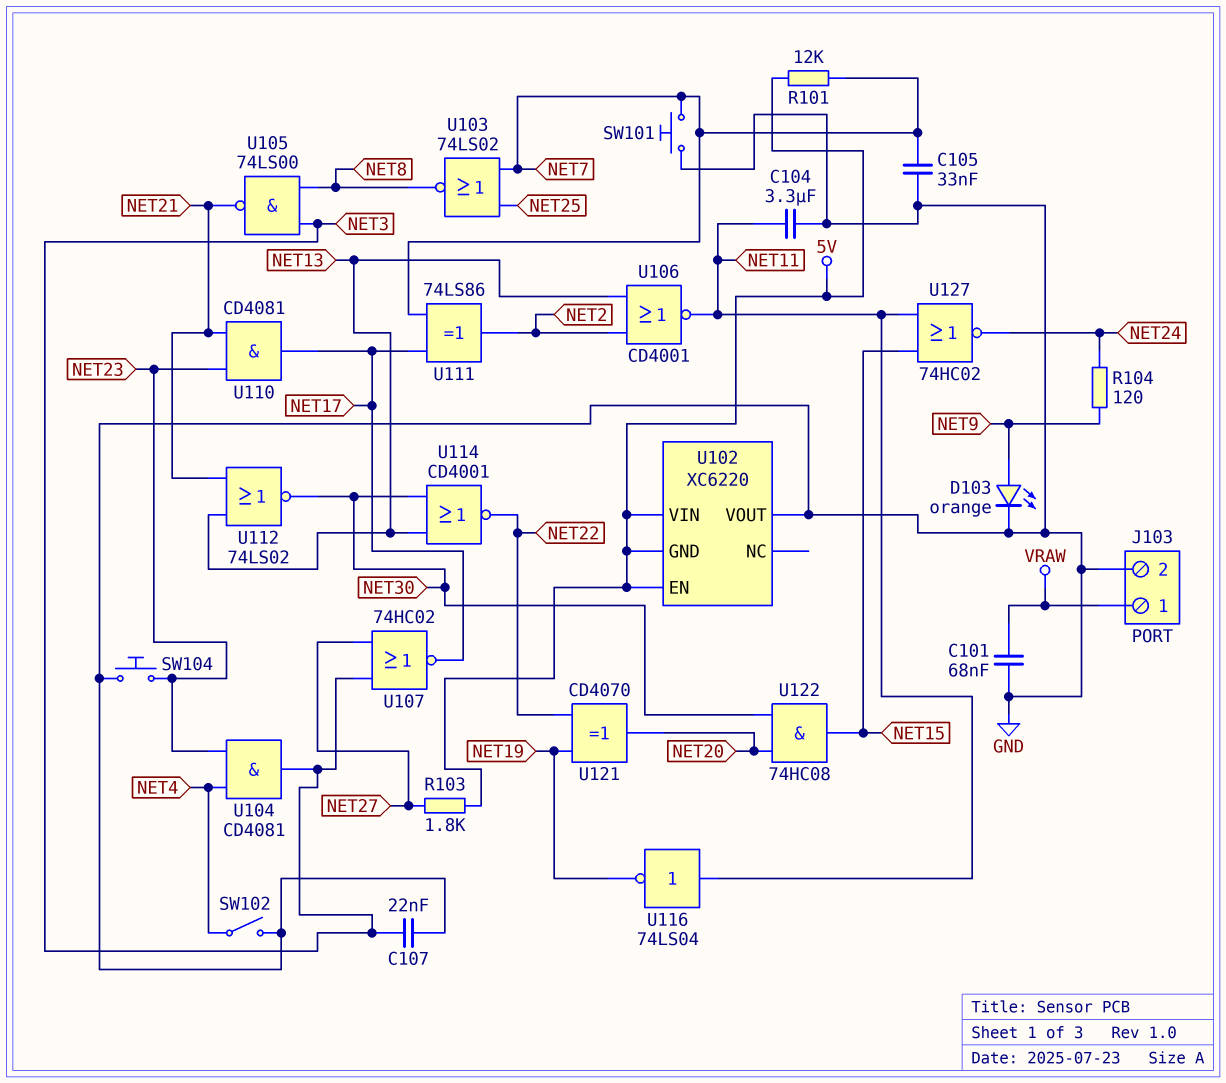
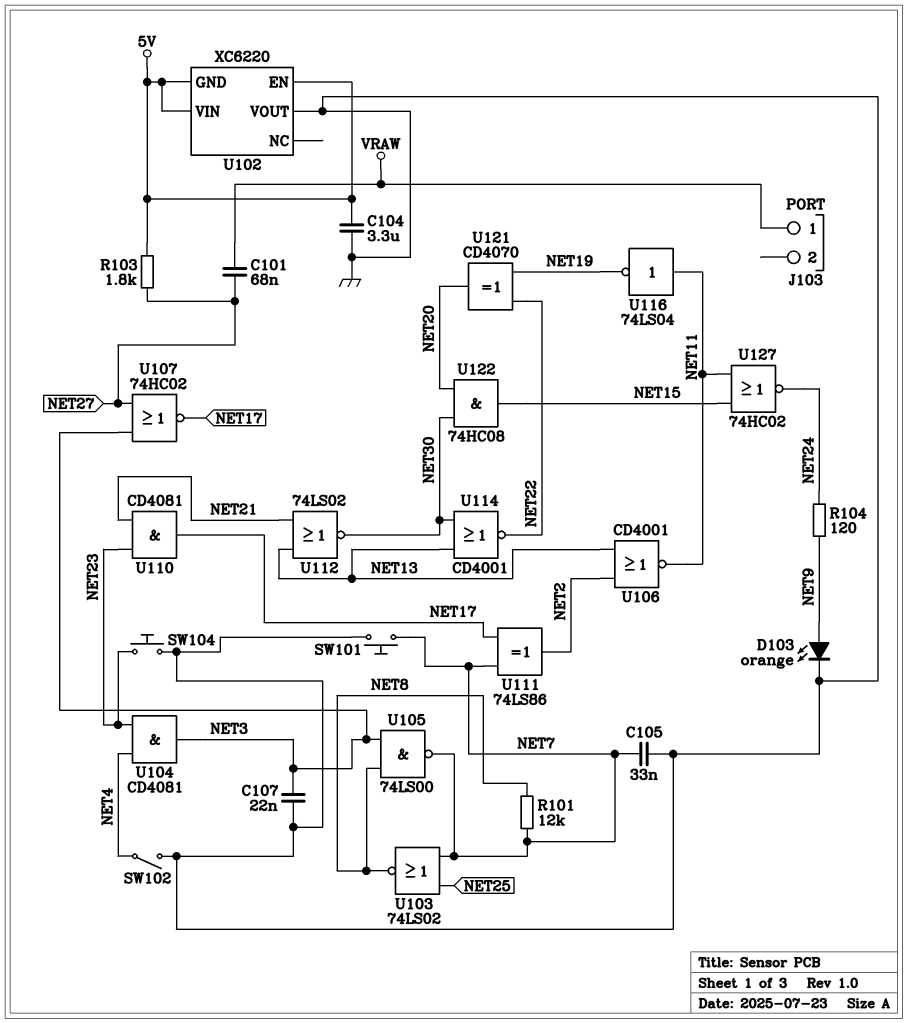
C101: 68nF (GND, VRAW) -> 68nF (NET27, VRAW)
C104: 3.3uF (GND, NET11) -> 3.3uF (5V, GND)
J103 pin 2: GND -> none
R101: 12k (5V, NET7) -> 12k (NET7, NET8)
U105: NAND 74LS00 (in NET3, in NET8, out NET21) -> NAND 74LS00 (in NET3, in NET8, out NET7)

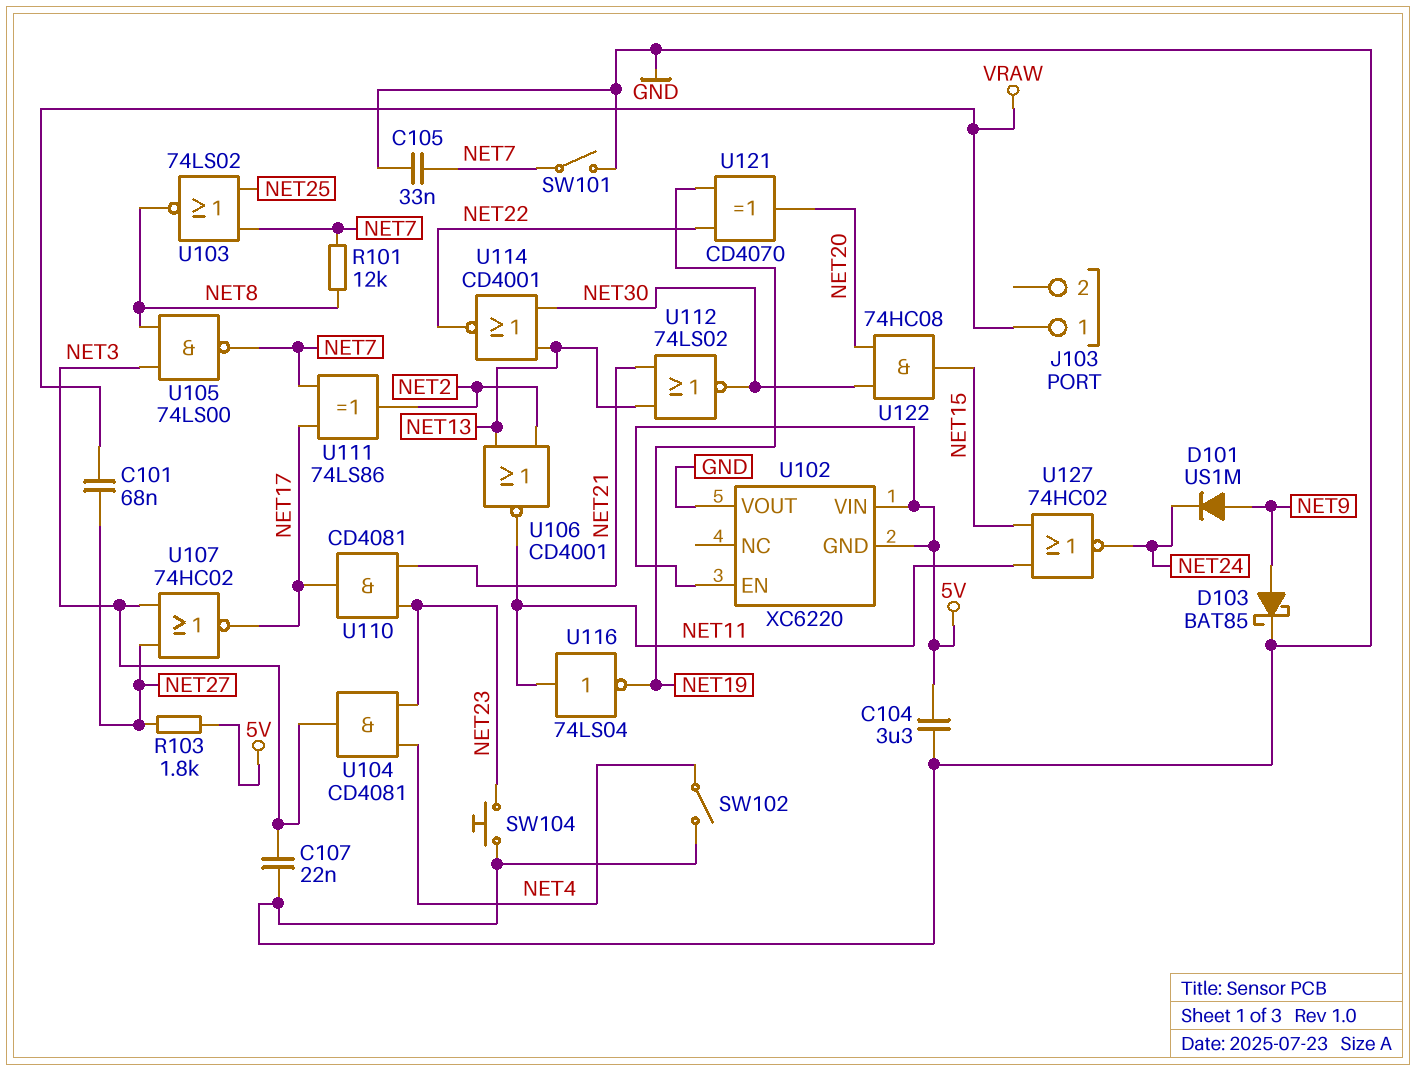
D101: none -> diode US1M (A NET9, K NET24)
D103: LED orange (A NET9, K GND) -> schottky BAT85 (A NET9, K GND)
R104: 120 (NET9, NET24) -> none
SW101: button (GND, NET7) -> switch (GND, NET7)

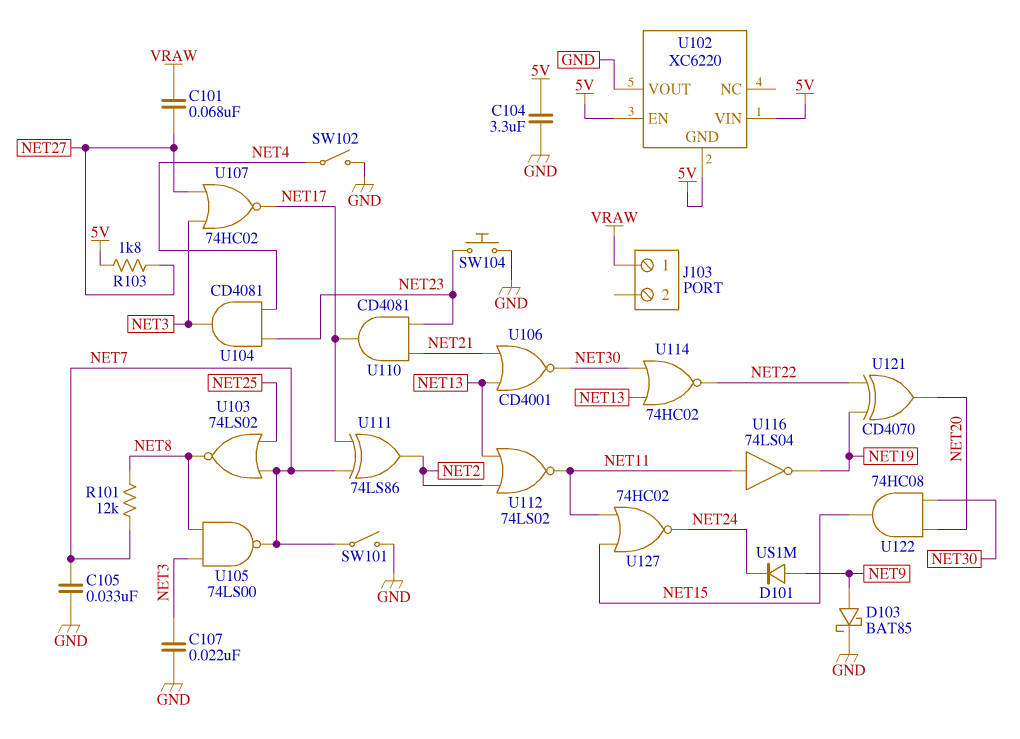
U106: NOR CD4001 (in NET2, in NET13, out NET11) -> NOR CD4001 (in NET13, in NET21, out NET30)
U112: NOR 74LS02 (in NET13, in NET21, out NET30) -> NOR 74LS02 (in NET2, in NET13, out NET11)
U114: NOR CD4001 (in NET13, in NET30, out NET22) -> NOR 74HC02 (in NET13, in NET30, out NET22)

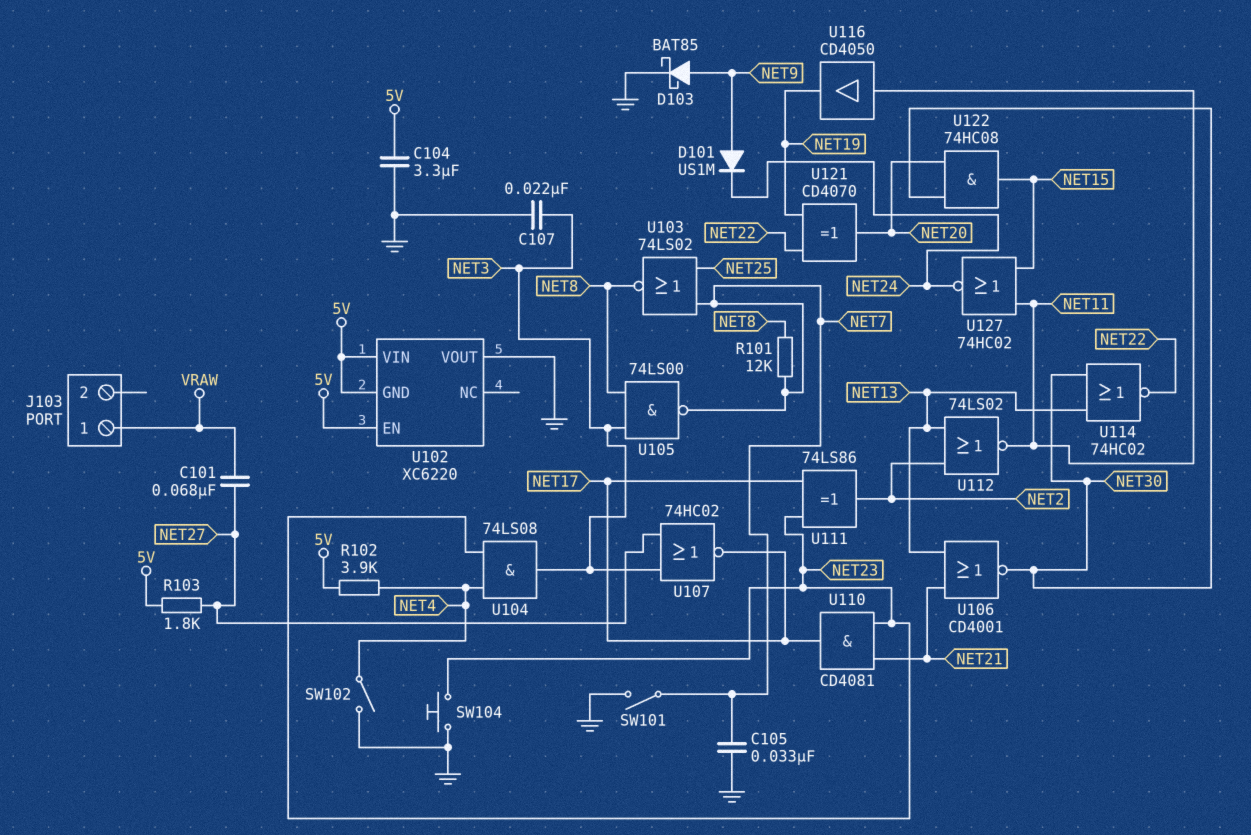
R102: none -> 3.9k (5V, NET4)
U104: AND CD4081 (in NET4, in NET23, out NET3) -> AND 74LS08 (in NET4, in NET23, out NET3)
U111: XOR 74LS86 (in NET7, in NET17, out NET2) -> XOR 74LS86 (in NET17, in NET23, out NET2)
U116: NOT 74LS04 (in NET11, out NET19) -> buffer CD4050 (in NET11, out NET19)

